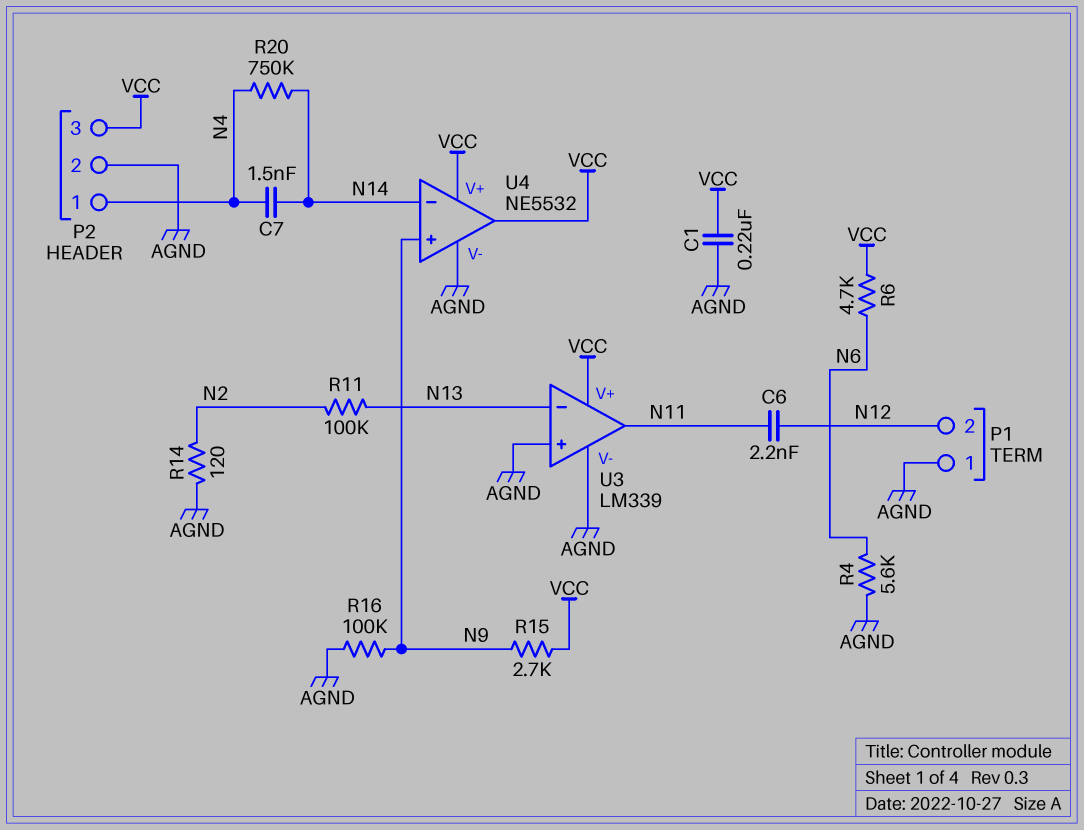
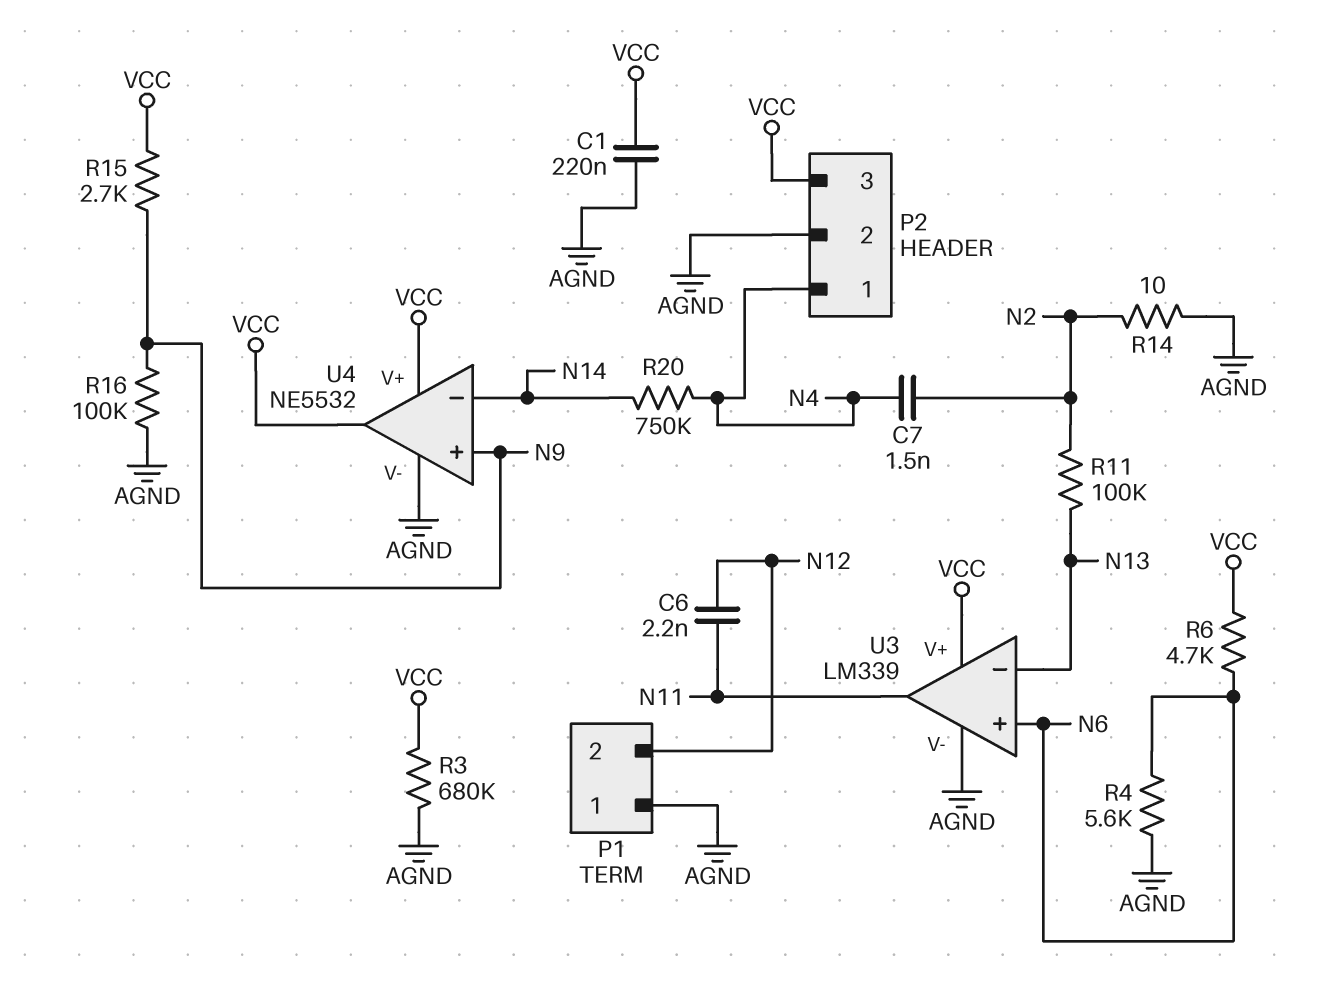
C7: 1.5nF (N4, N14) -> 1.5nF (N2, N4)
R3: none -> 680k (AGND, VCC)
R14: 120 (AGND, N2) -> 10 (AGND, N2)
U3 pin in+: AGND -> N6

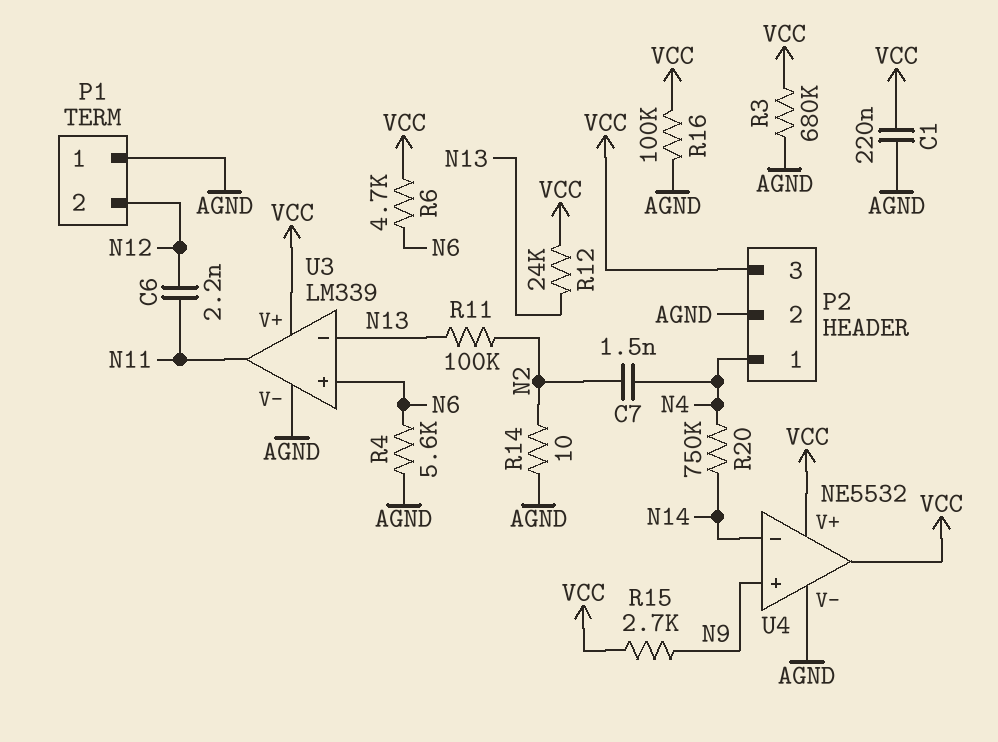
R12: none -> 24k (N13, VCC)
R16: 100k (AGND, N9) -> 100k (AGND, VCC)

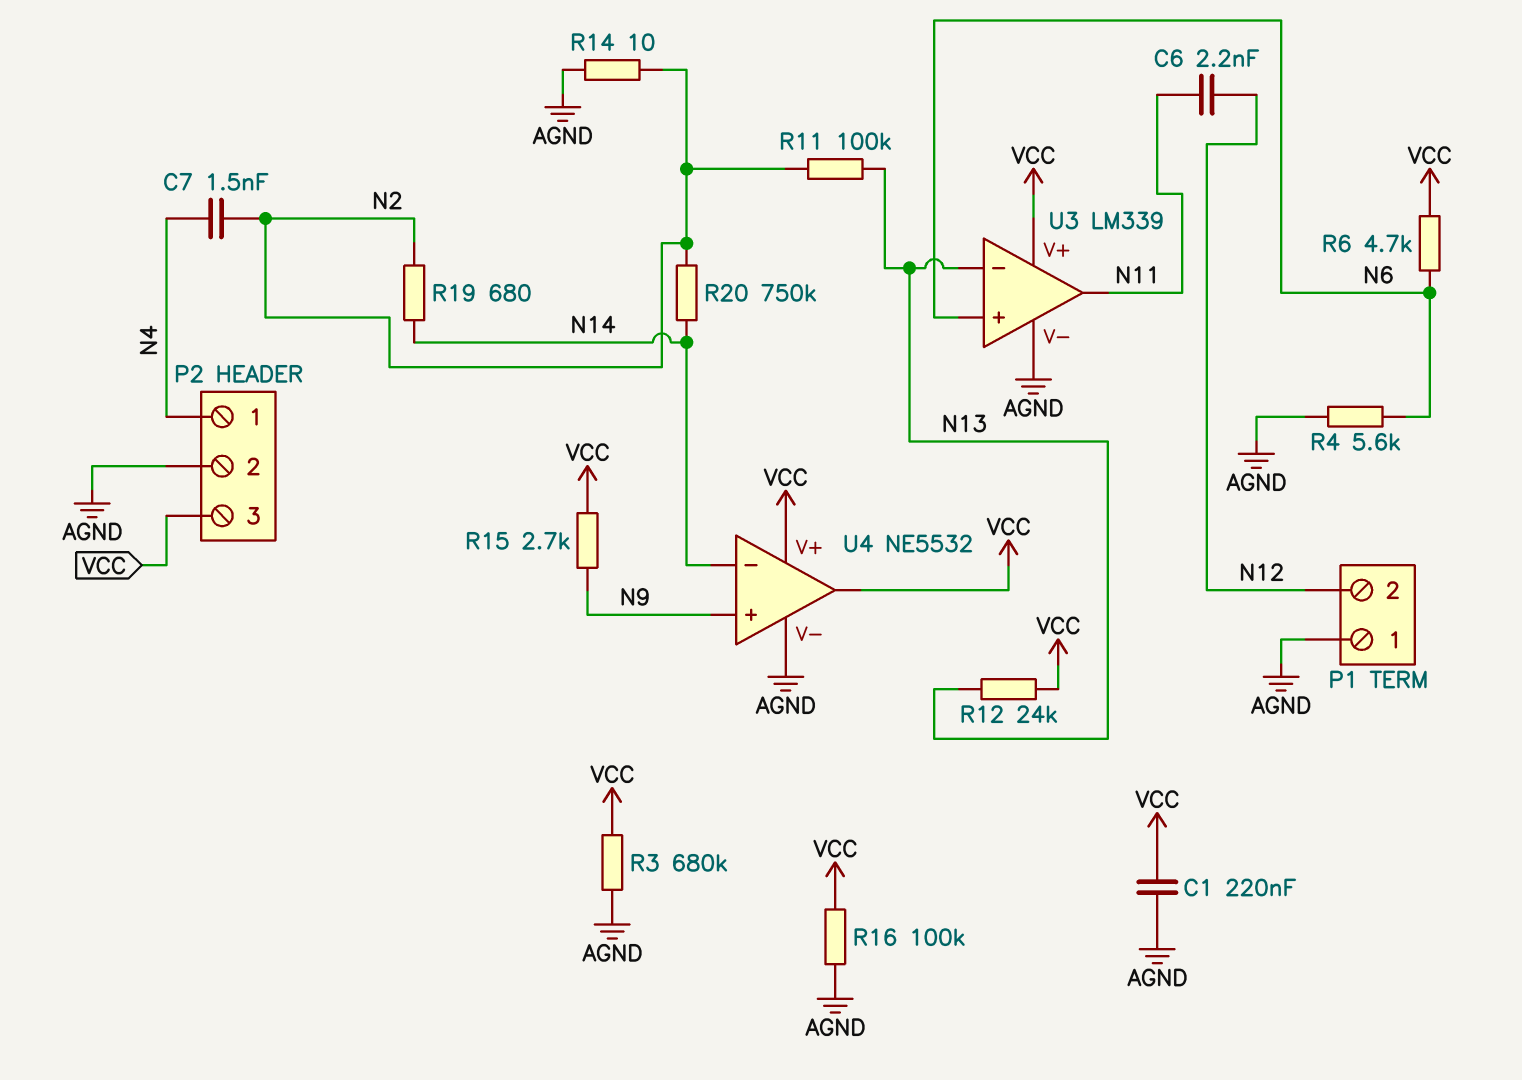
R19: none -> 680 (N2, N14)
R20: 750k (N4, N14) -> 750k (N2, N14)

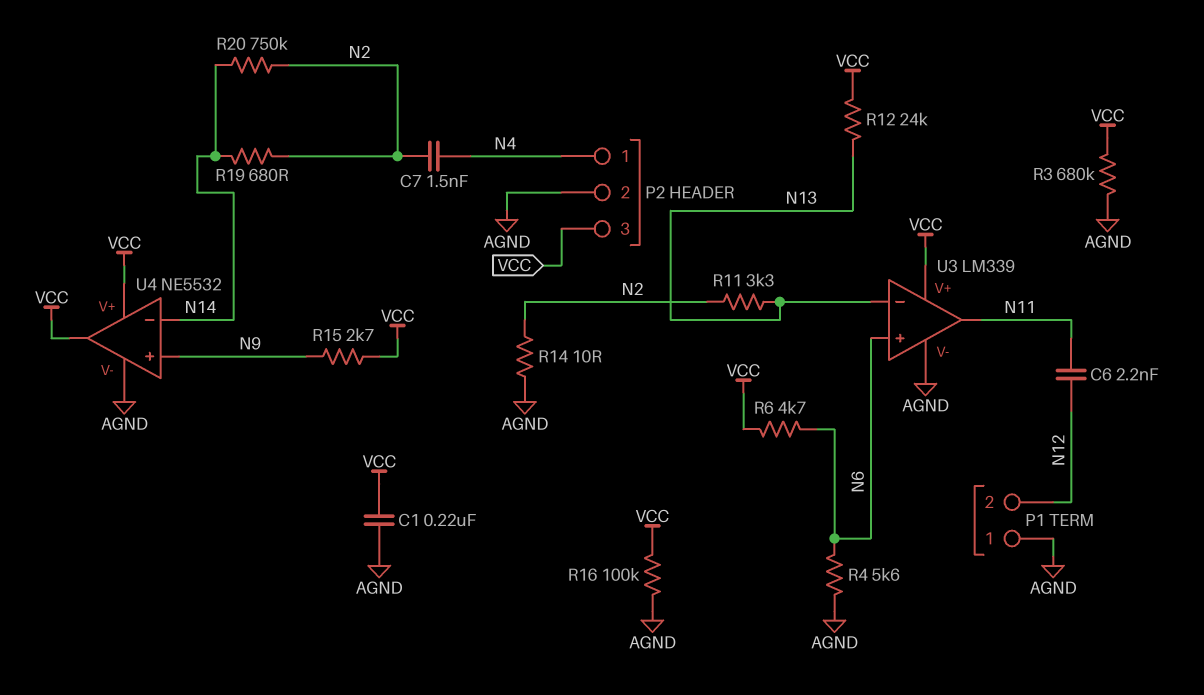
R11: 100k (N2, N13) -> 3.3k (N2, N13)

